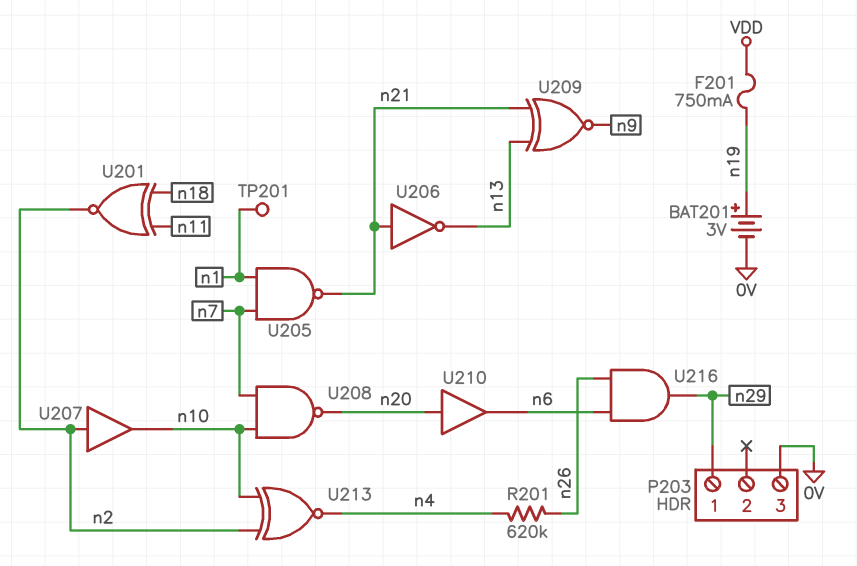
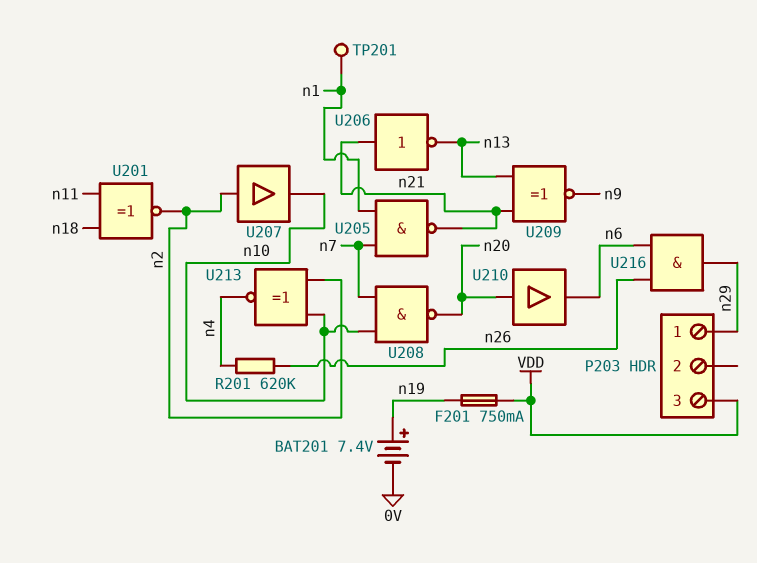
BAT201: 3V (plus n19, minus 0V) -> 7.4V (plus n19, minus 0V)
P203 pin 3: 0V -> VDD

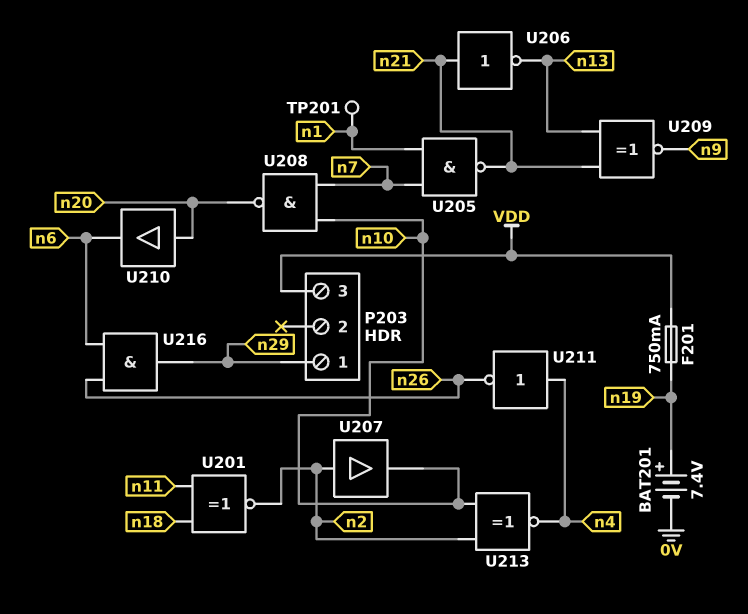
R201: 620k (n4, n26) -> none
U211: none -> NOT (in n4, out n26)

